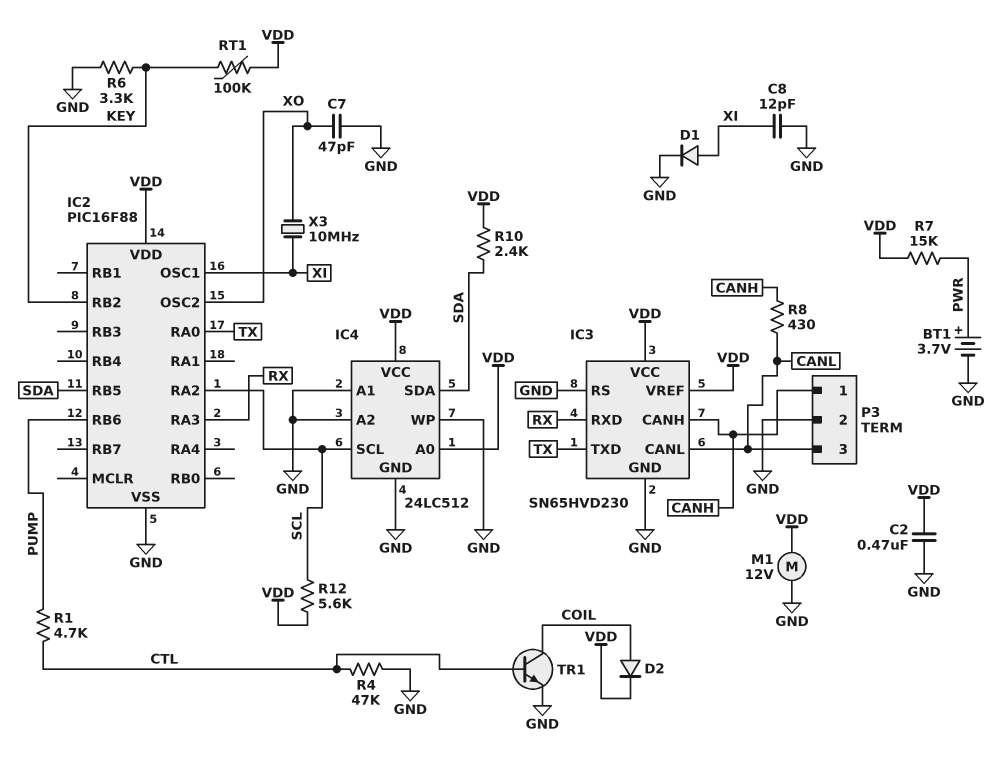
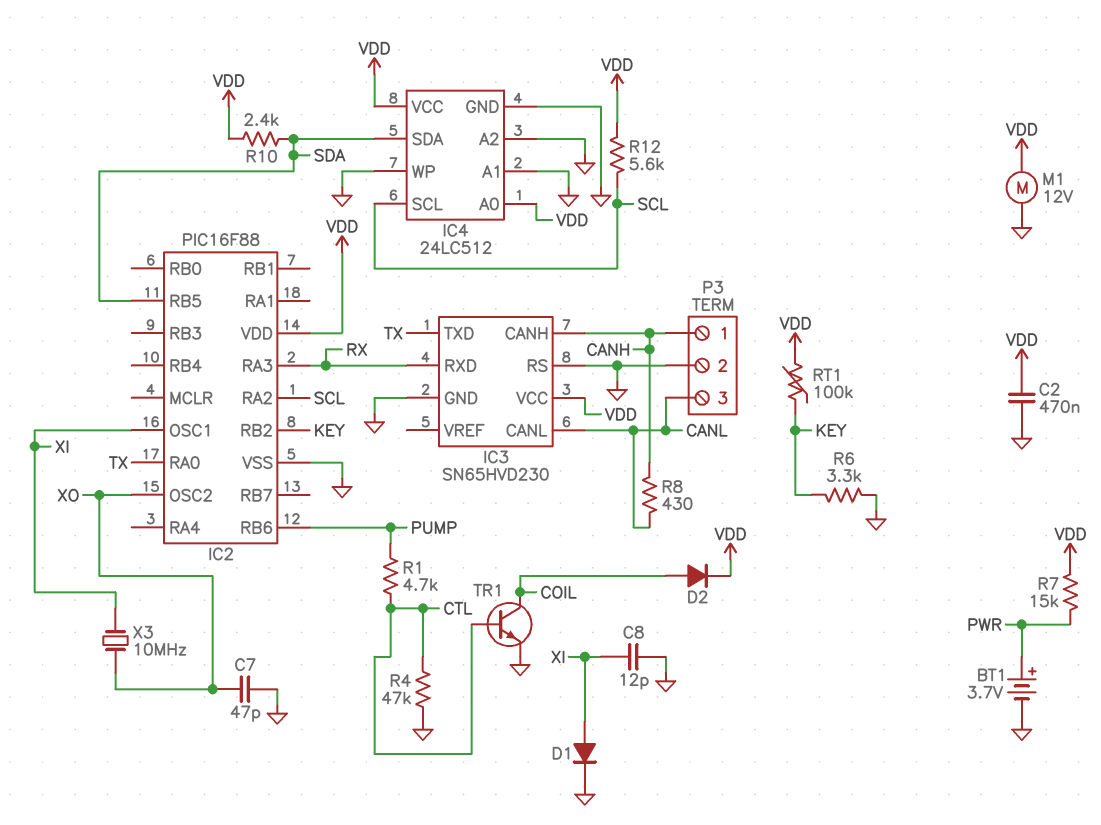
IC3 pin VREF: VDD -> none

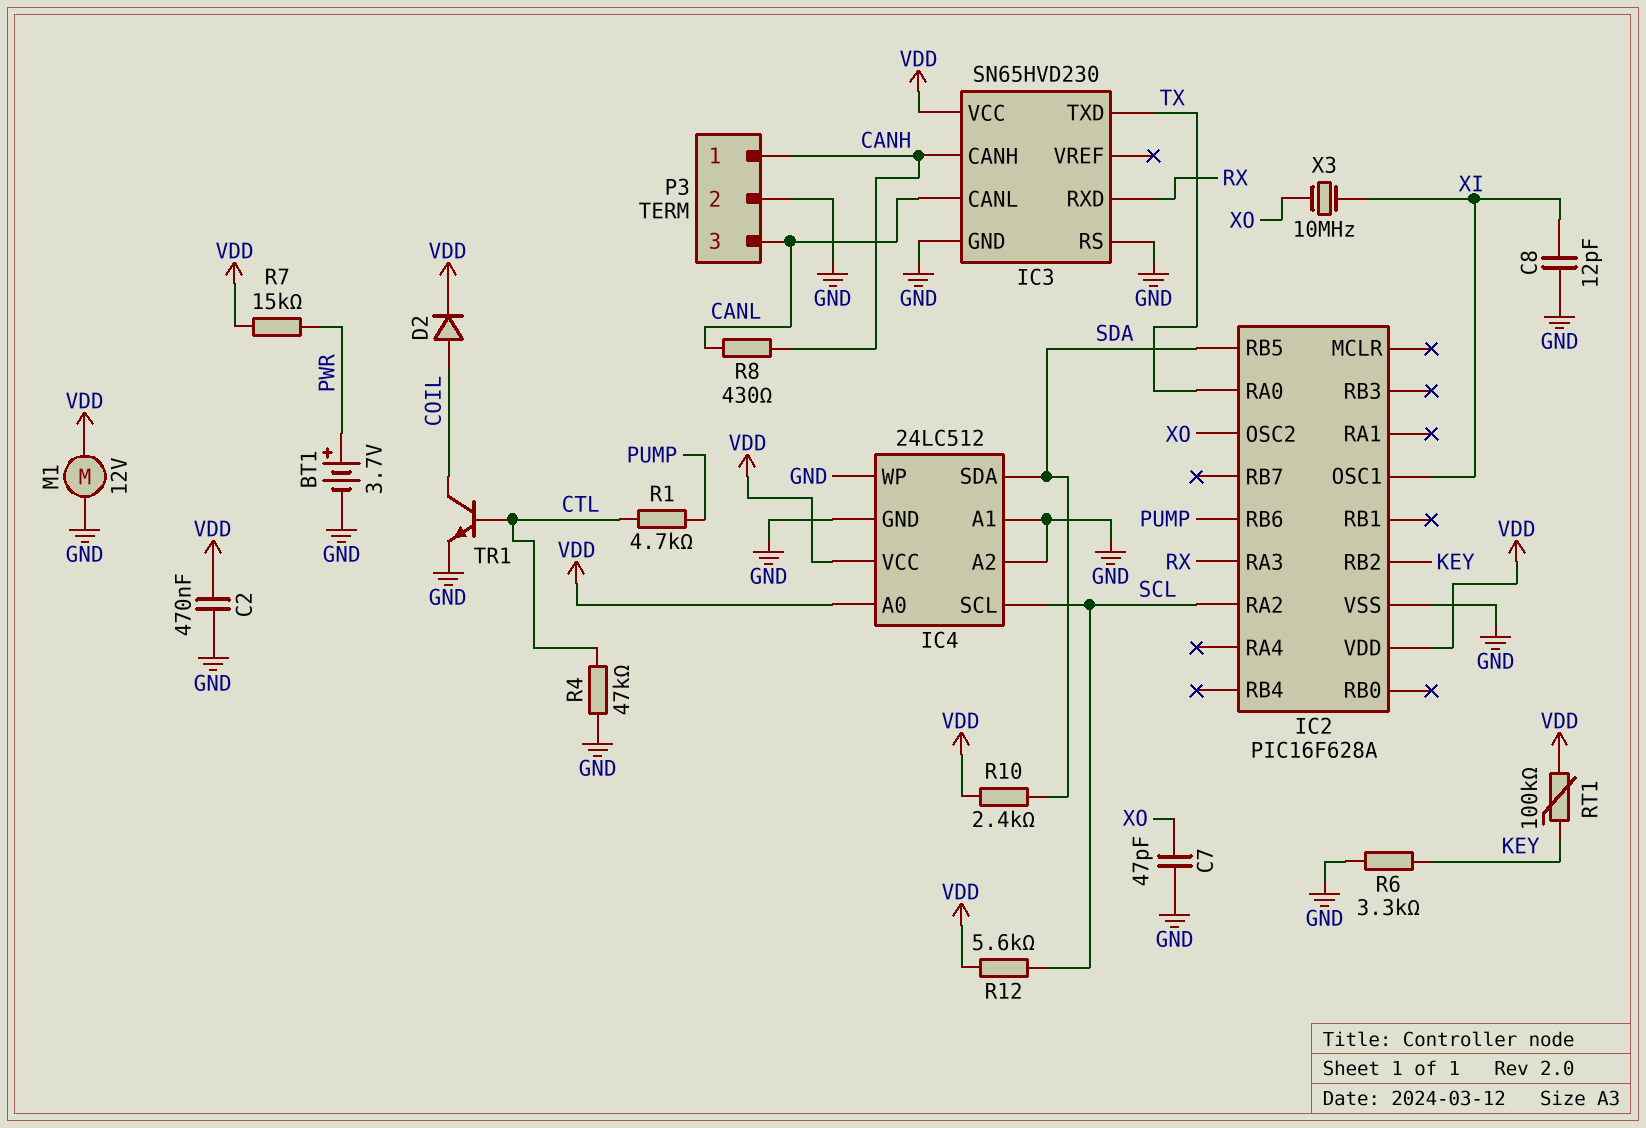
D1: diode (A XI, K GND) -> none
IC2: PIC16F88 -> PIC16F628A

